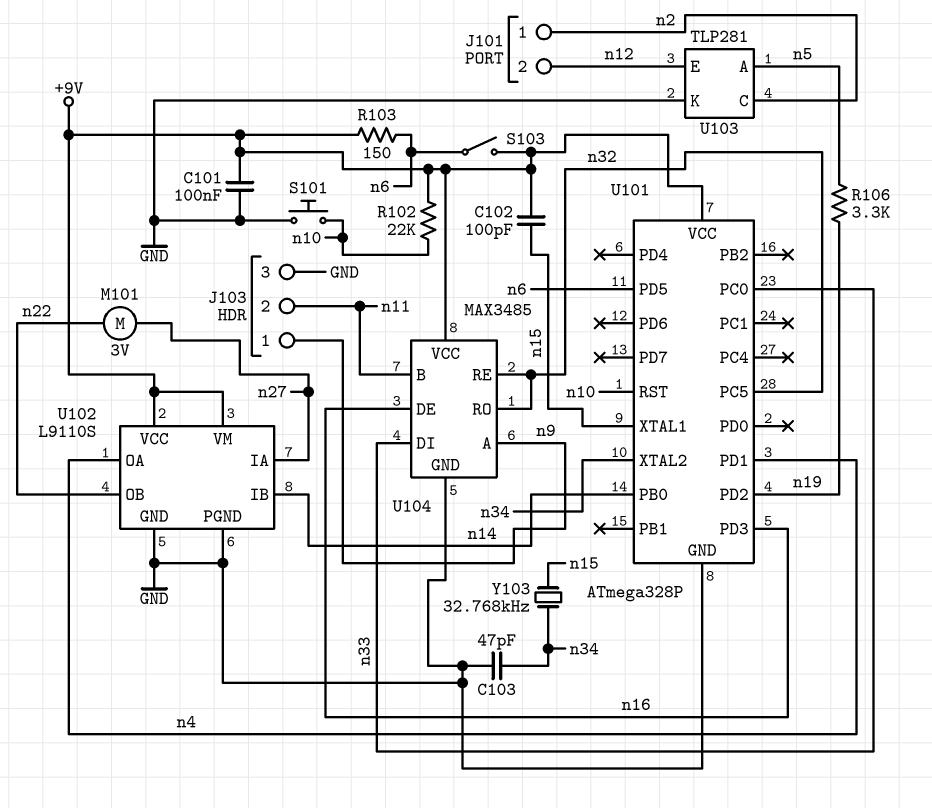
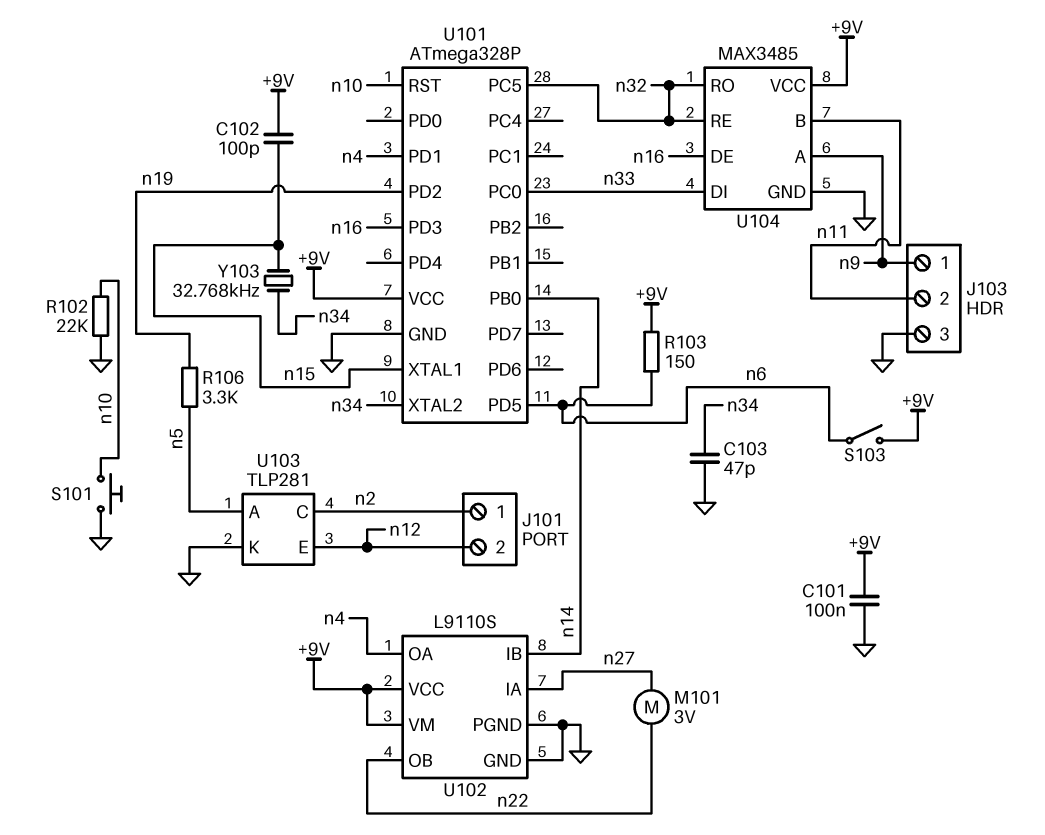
R102: 22k (+9V, n10) -> 22k (GND, n10)

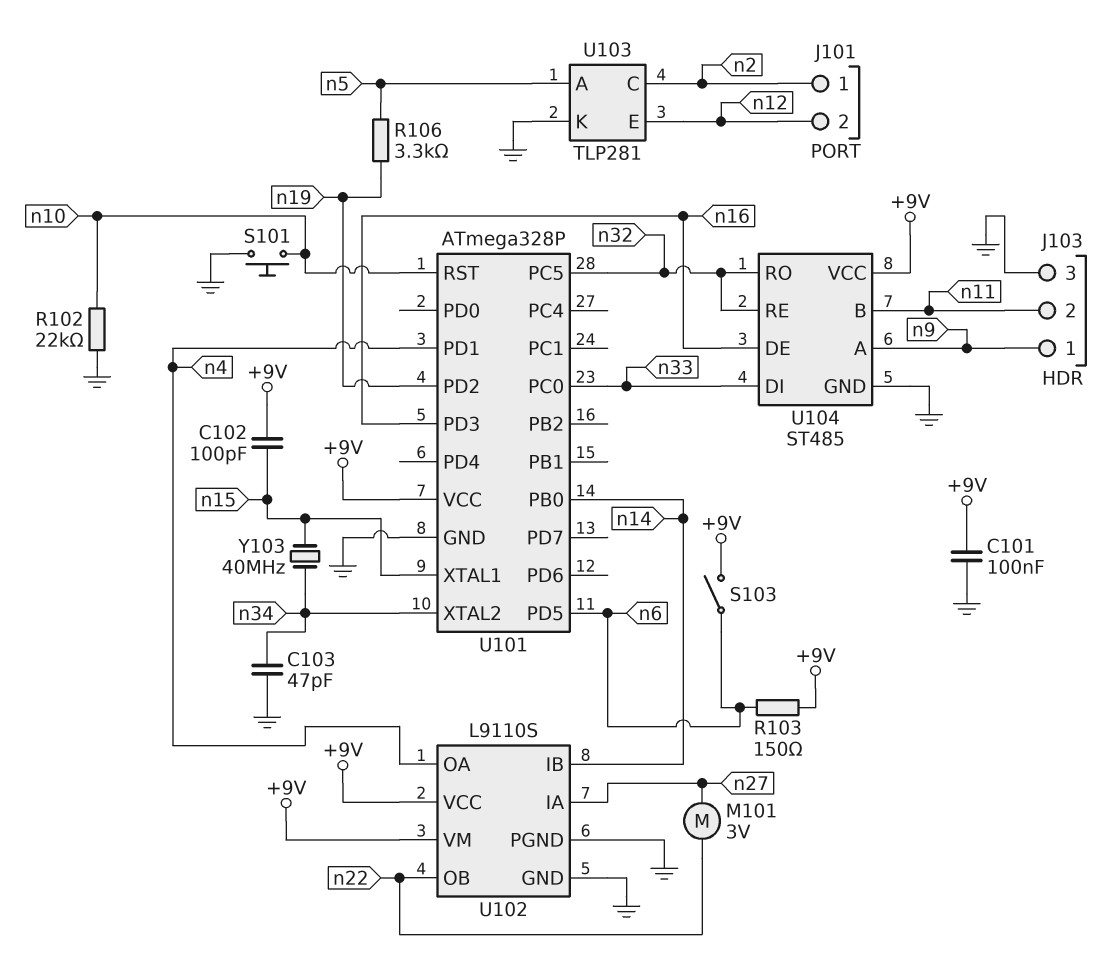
U104: MAX3485 -> ST485
Y103: 32.768kHz (n15, n34) -> 40MHz (n15, n34)

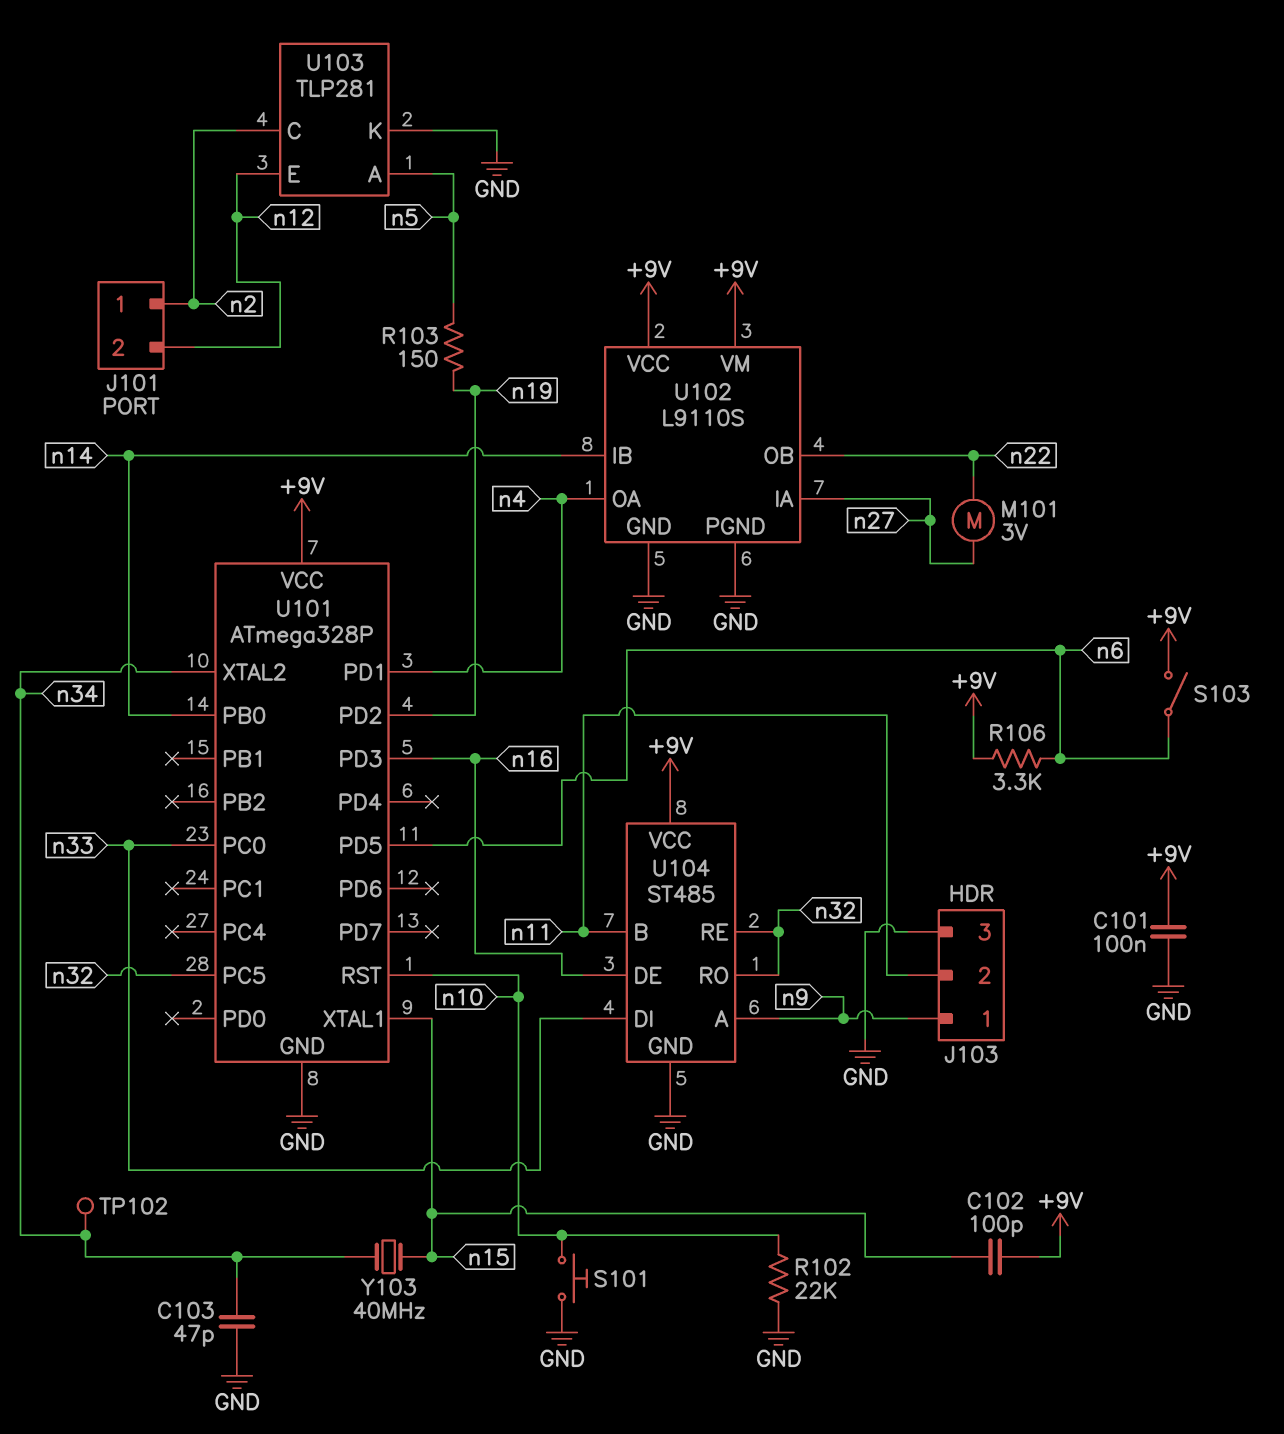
R103: 150 (+9V, n6) -> 150 (n5, n19)
R106: 3.3k (n5, n19) -> 3.3k (+9V, n6)
TP102: none -> test point (n34)

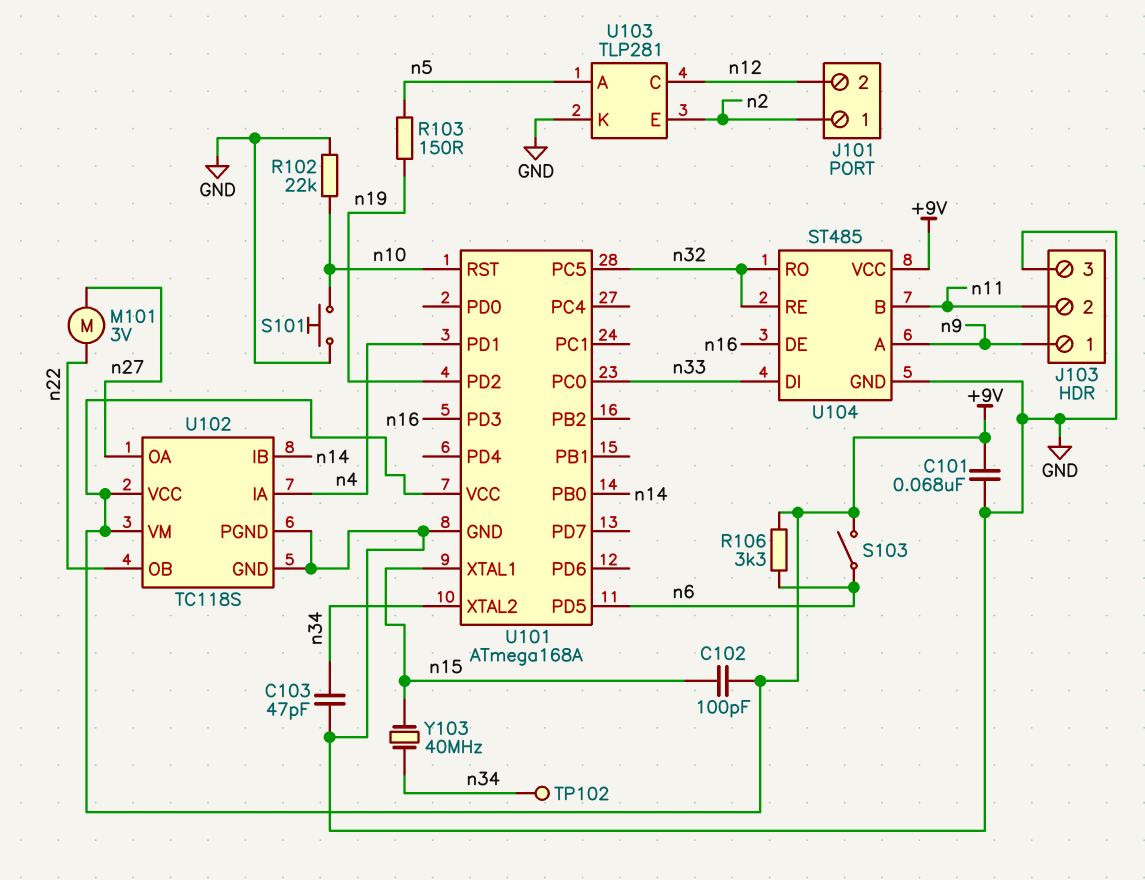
C101: 100nF (+9V, GND) -> 68nF (+9V, GND)
U101: ATmega328P -> ATmega168A
U102: L9110S -> TC118S
U102 pin IA: n27 -> n4
U102 pin OA: n4 -> n27
U103 pin C: n2 -> n12
U103 pin E: n12 -> n2

